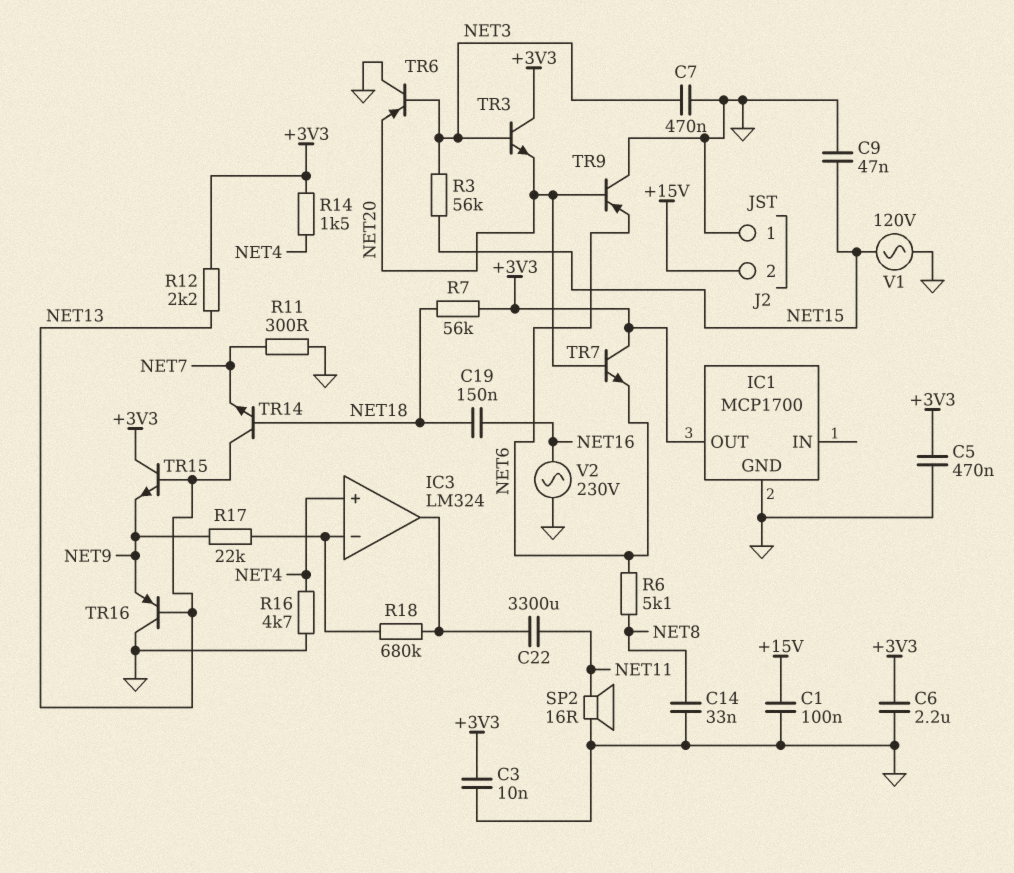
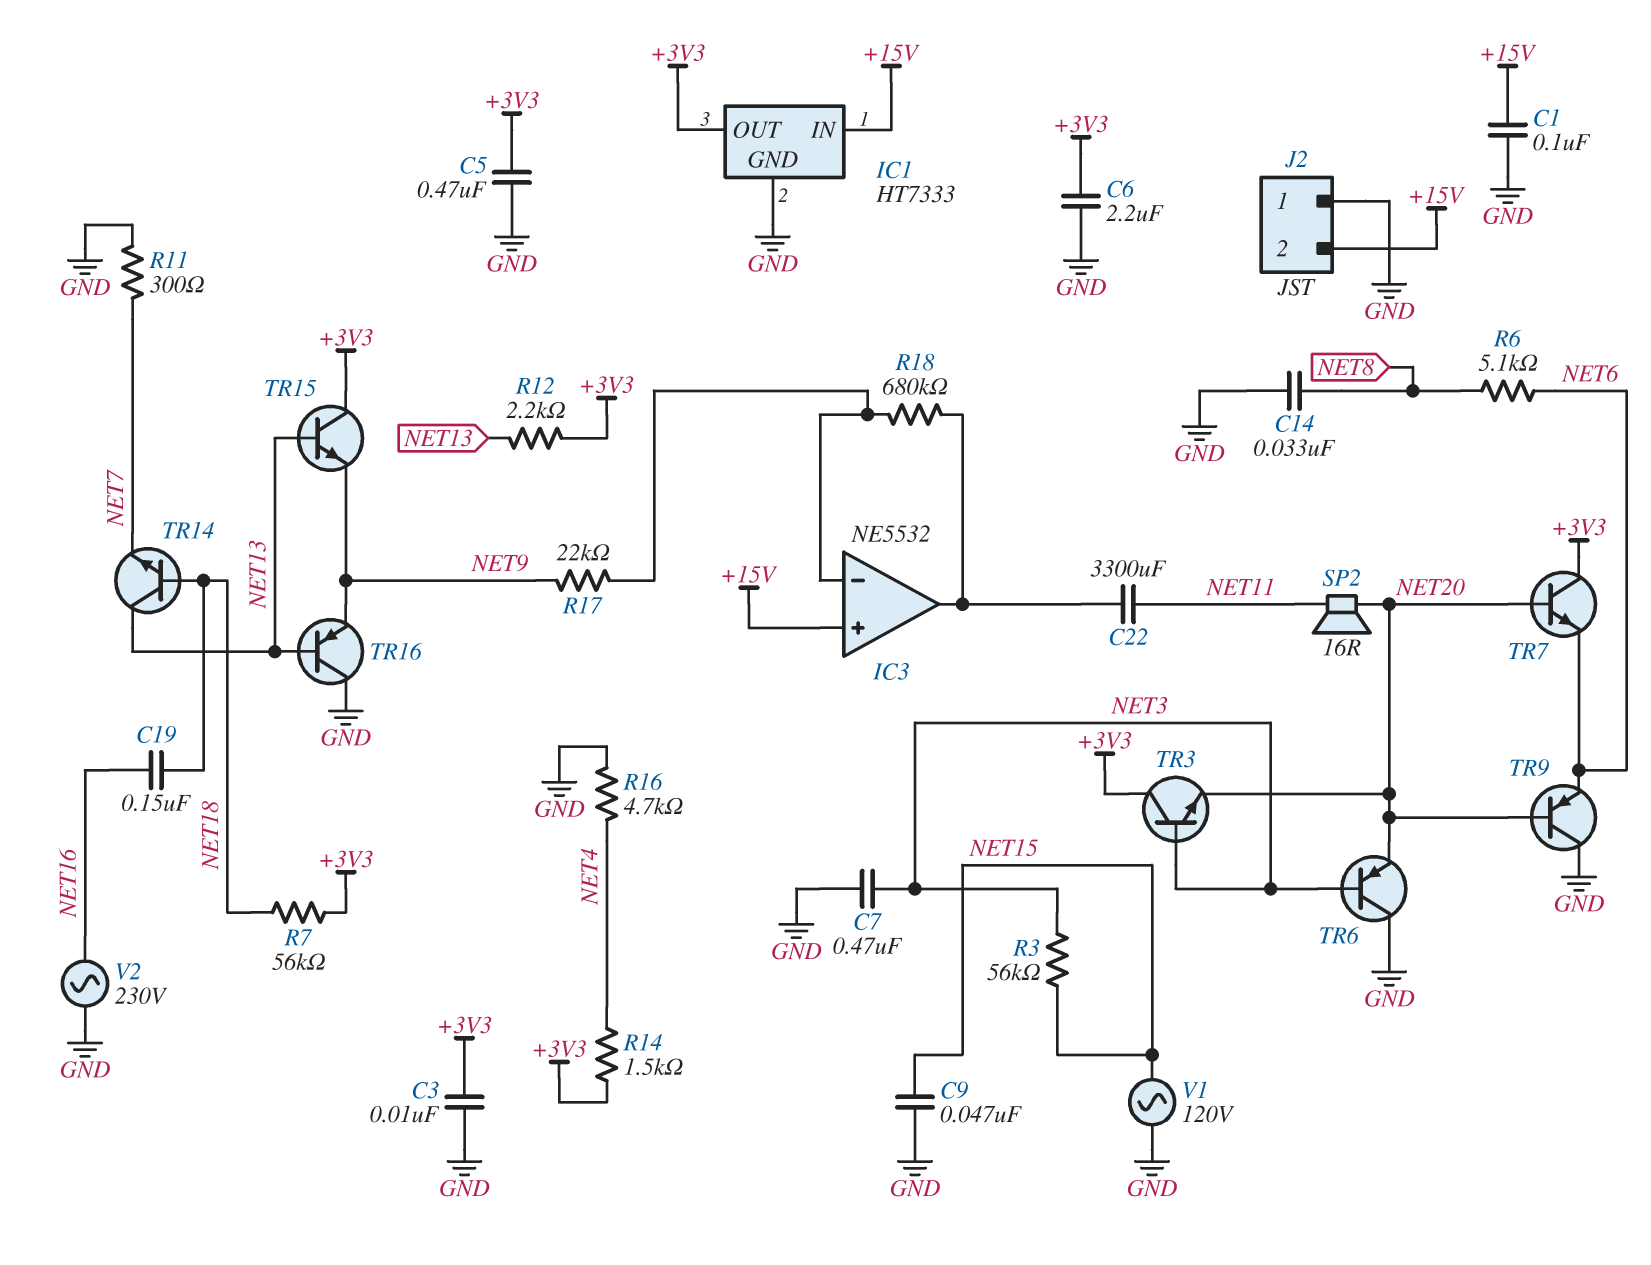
IC1: MCP1700 -> HT7333
IC1 pin IN: none -> +15V
IC3: LM324 -> NE5532
IC3 pin in+: NET4 -> +15V
SP2: speaker 16R (GND, NET11) -> speaker 16R (NET11, NET20)

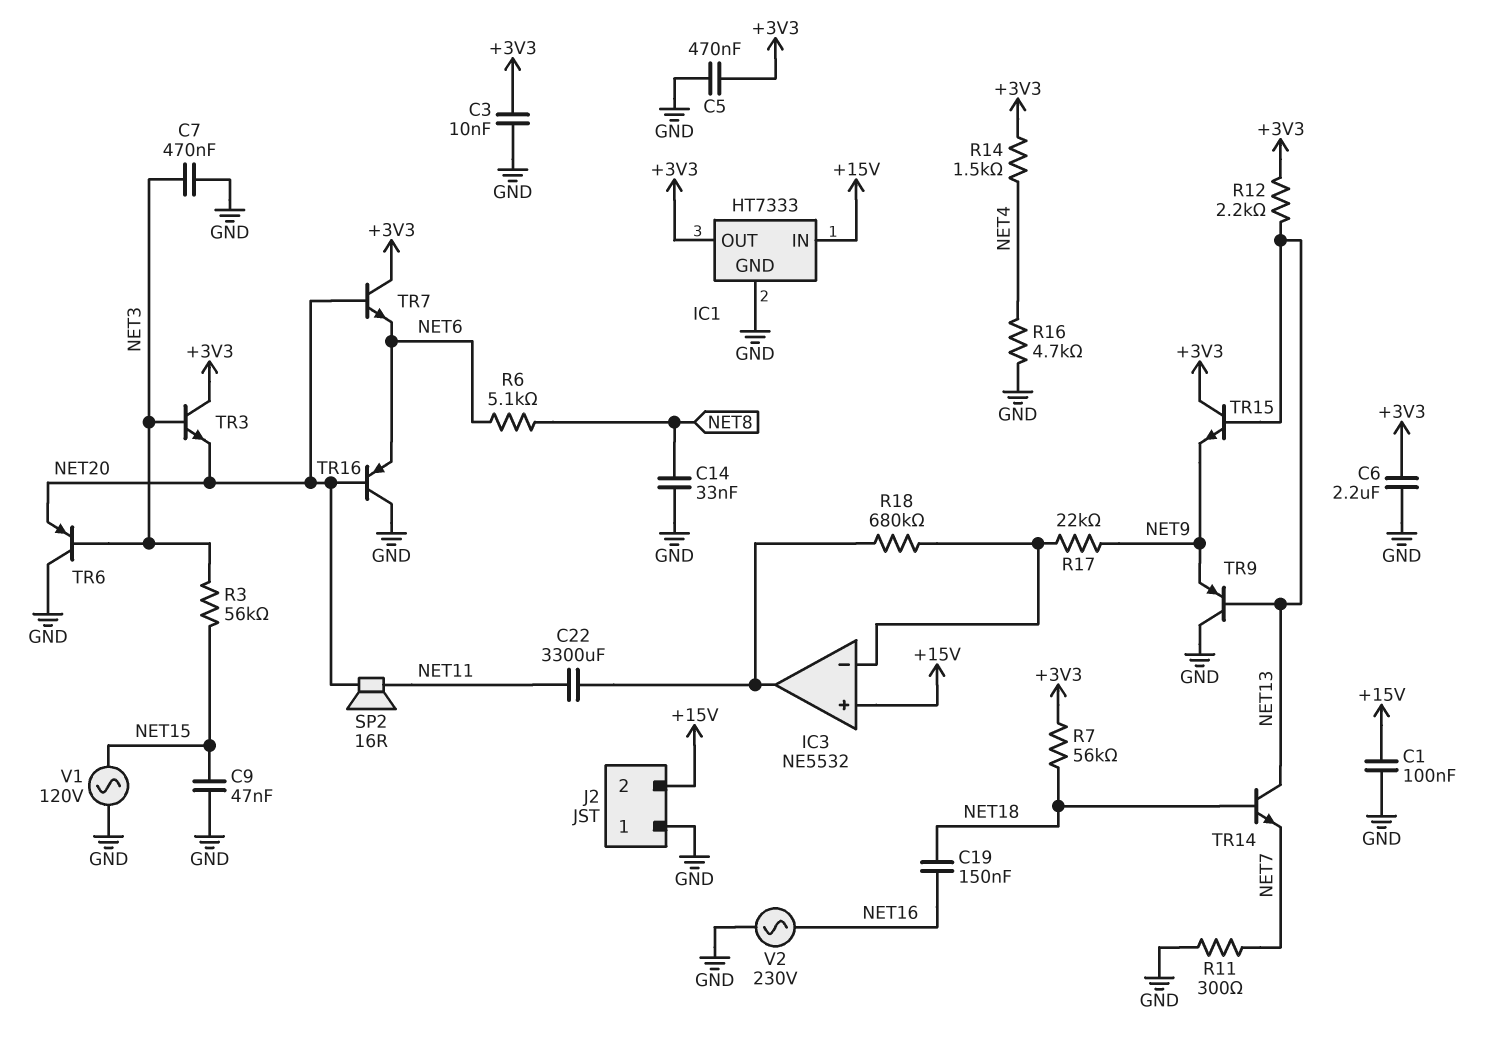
TR9: PNP (B NET20, C GND, E NET6) -> PNP (B NET13, C GND, E NET9)
TR16: PNP (B NET13, C GND, E NET9) -> PNP (B NET20, C GND, E NET6)

